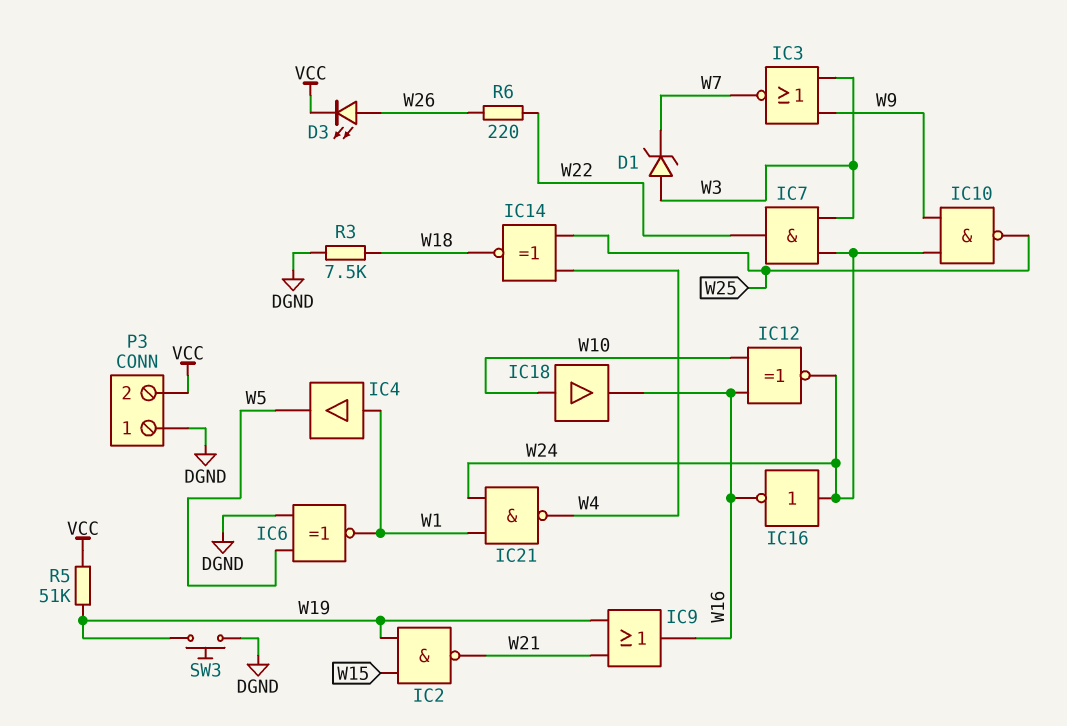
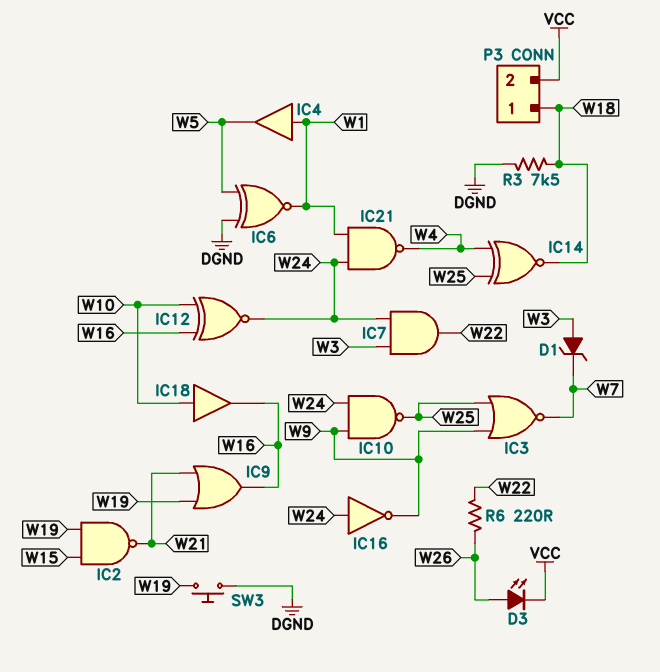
IC3: NOR (in W3, in W9, out W7) -> NOR (in W9, in W25, out W7)
IC16: NOT (in W24, out W16) -> NOT (in W24, out W9)
P3 pin 1: DGND -> W18
R5: 51k (VCC, W19) -> none

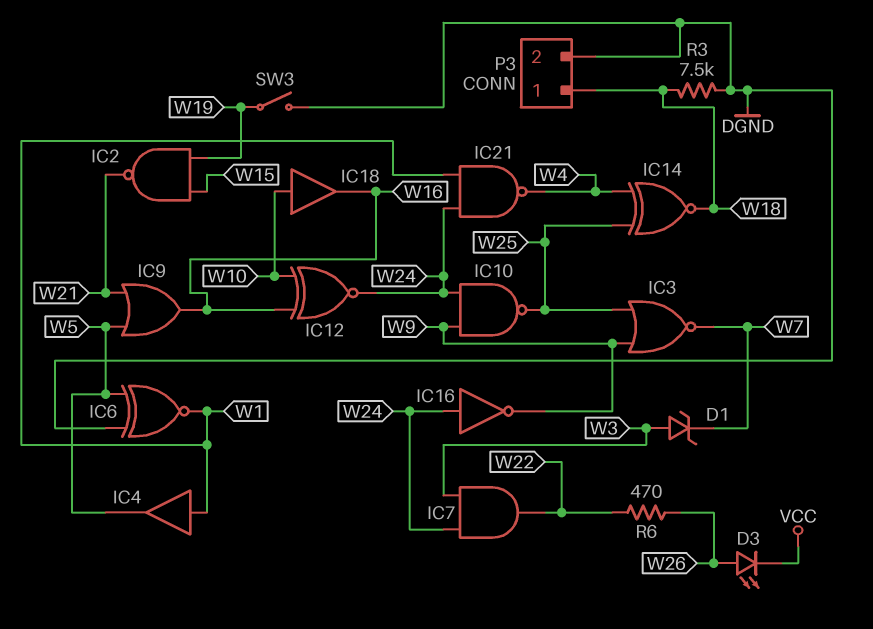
IC9: OR (in W19, in W21, out W16) -> OR (in W5, in W21, out W16)
P3 pin 2: VCC -> DGND
R6: 220 (W22, W26) -> 470 (W22, W26)
SW3: button (DGND, W19) -> switch (DGND, W19)

